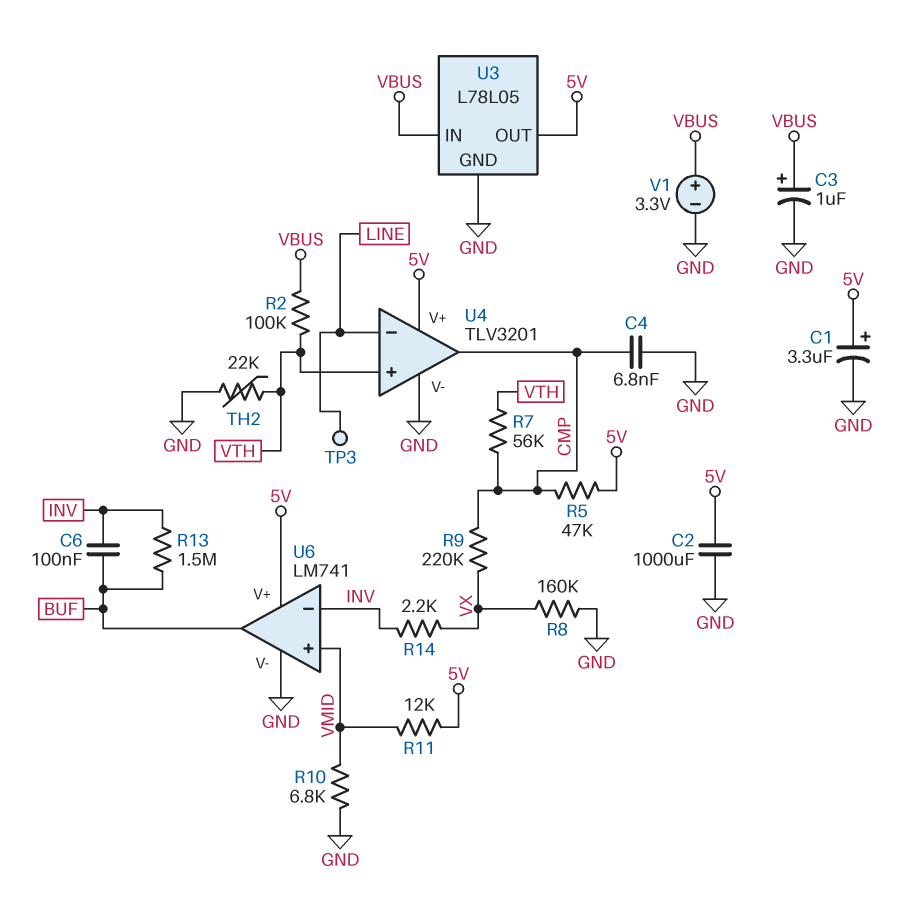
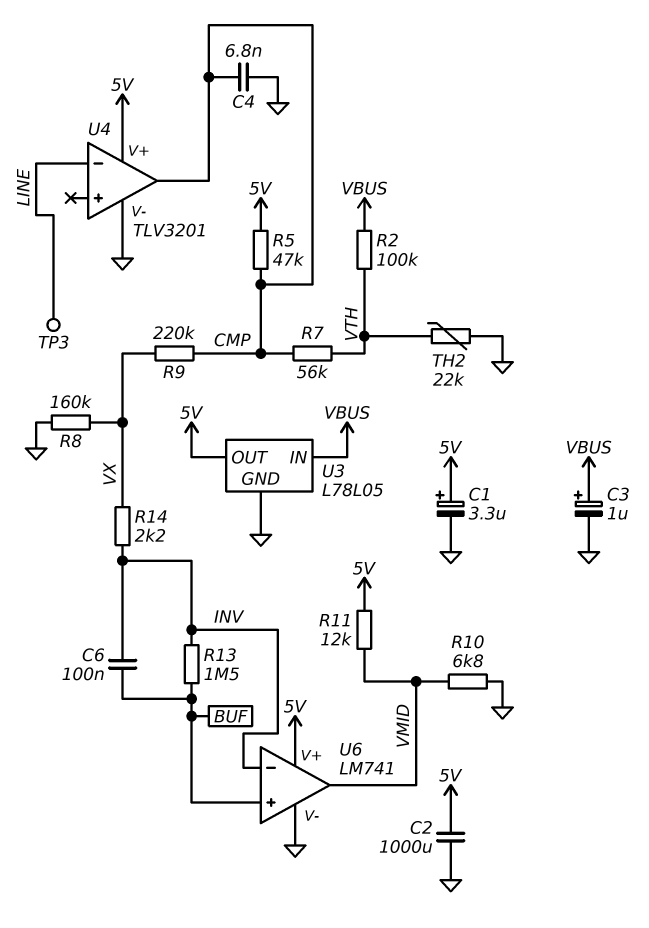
U4 pin in+: VTH -> none
U6 pin in+: VMID -> BUF
U6 pin out: BUF -> VMID
V1: 3.3V (plus VBUS, minus GND) -> none

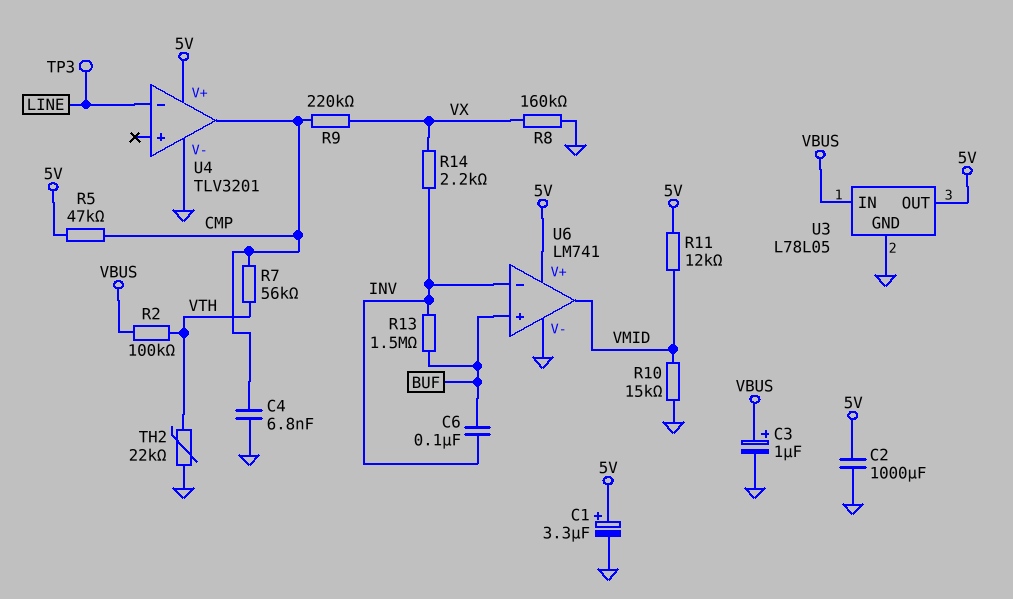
R10: 6.8k (GND, VMID) -> 15k (GND, VMID)

